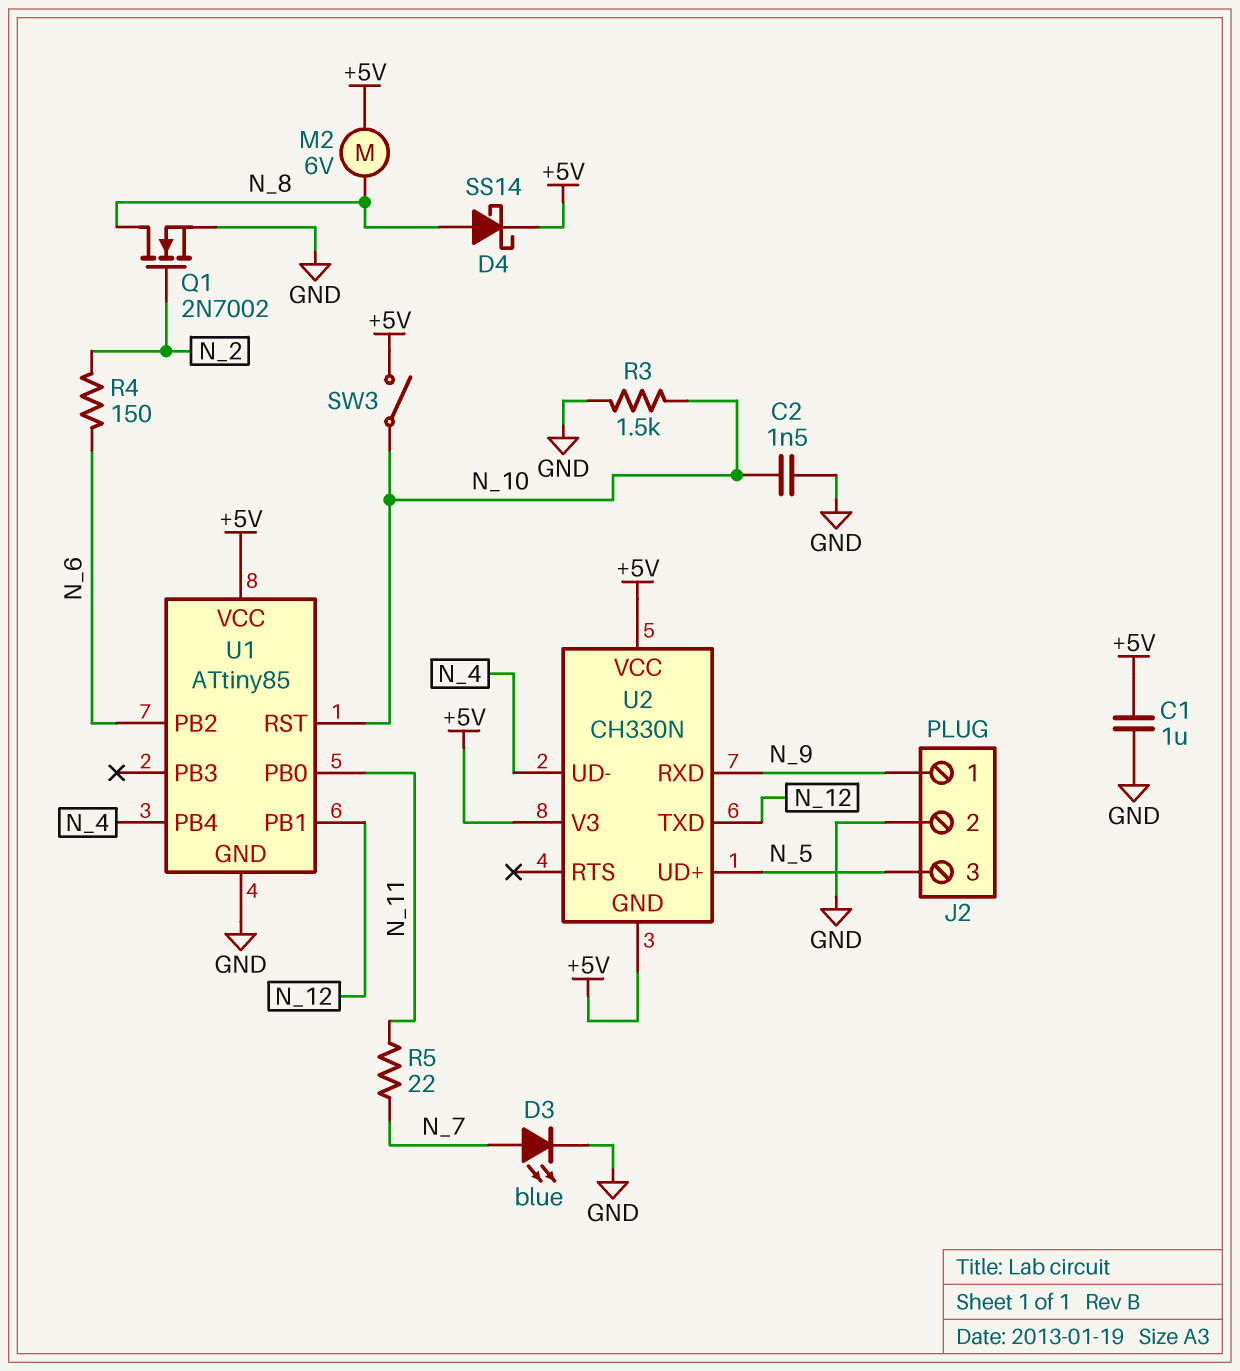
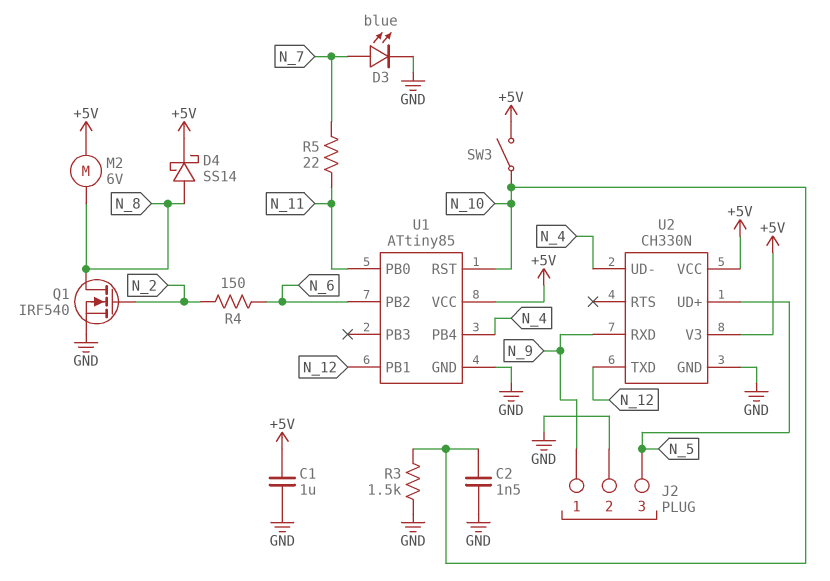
Q1: NMOS 2N7002 (G N_2, D N_8, S GND) -> NMOS IRF540 (G N_2, D N_8, S GND)
U2 pin GND: +5V -> GND

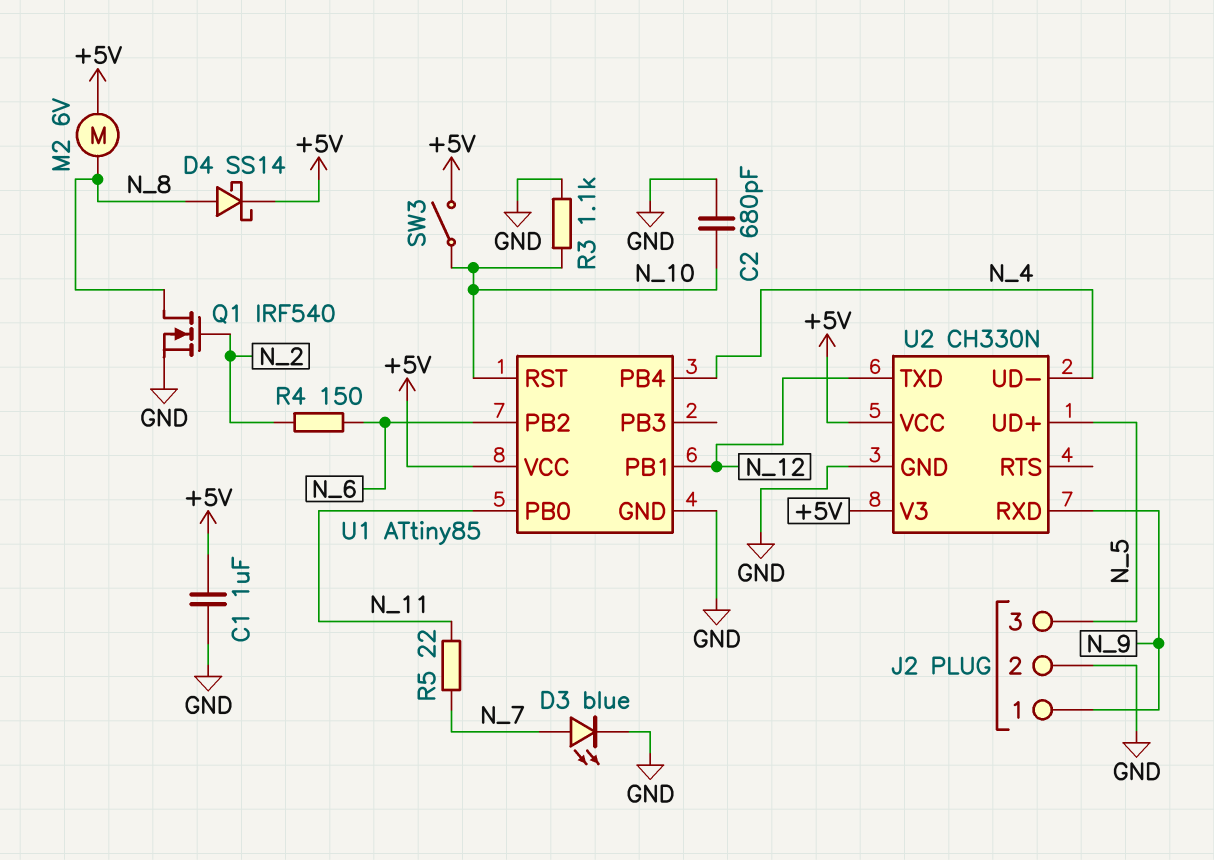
C2: 1.5nF (GND, N_10) -> 680pF (GND, N_10)
R3: 1.5k (GND, N_10) -> 1.1k (GND, N_10)

